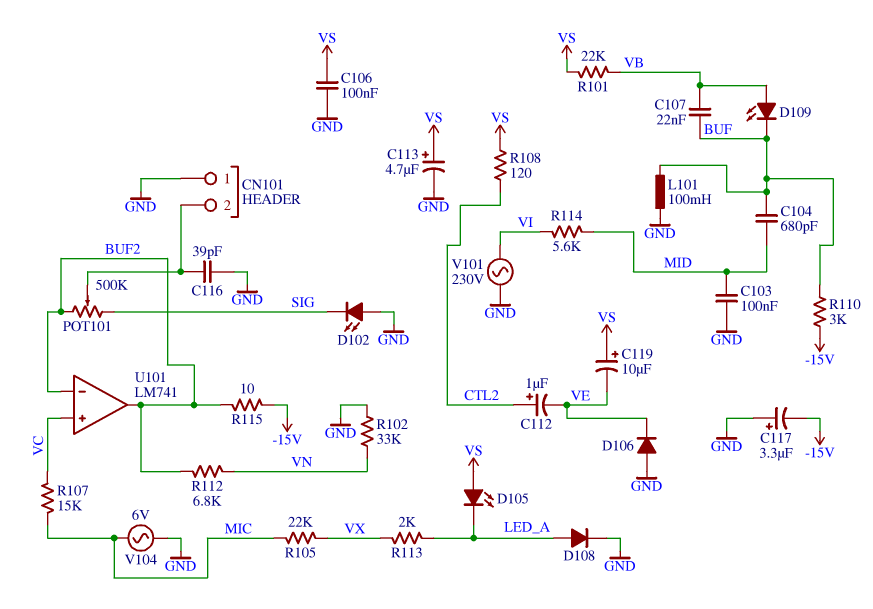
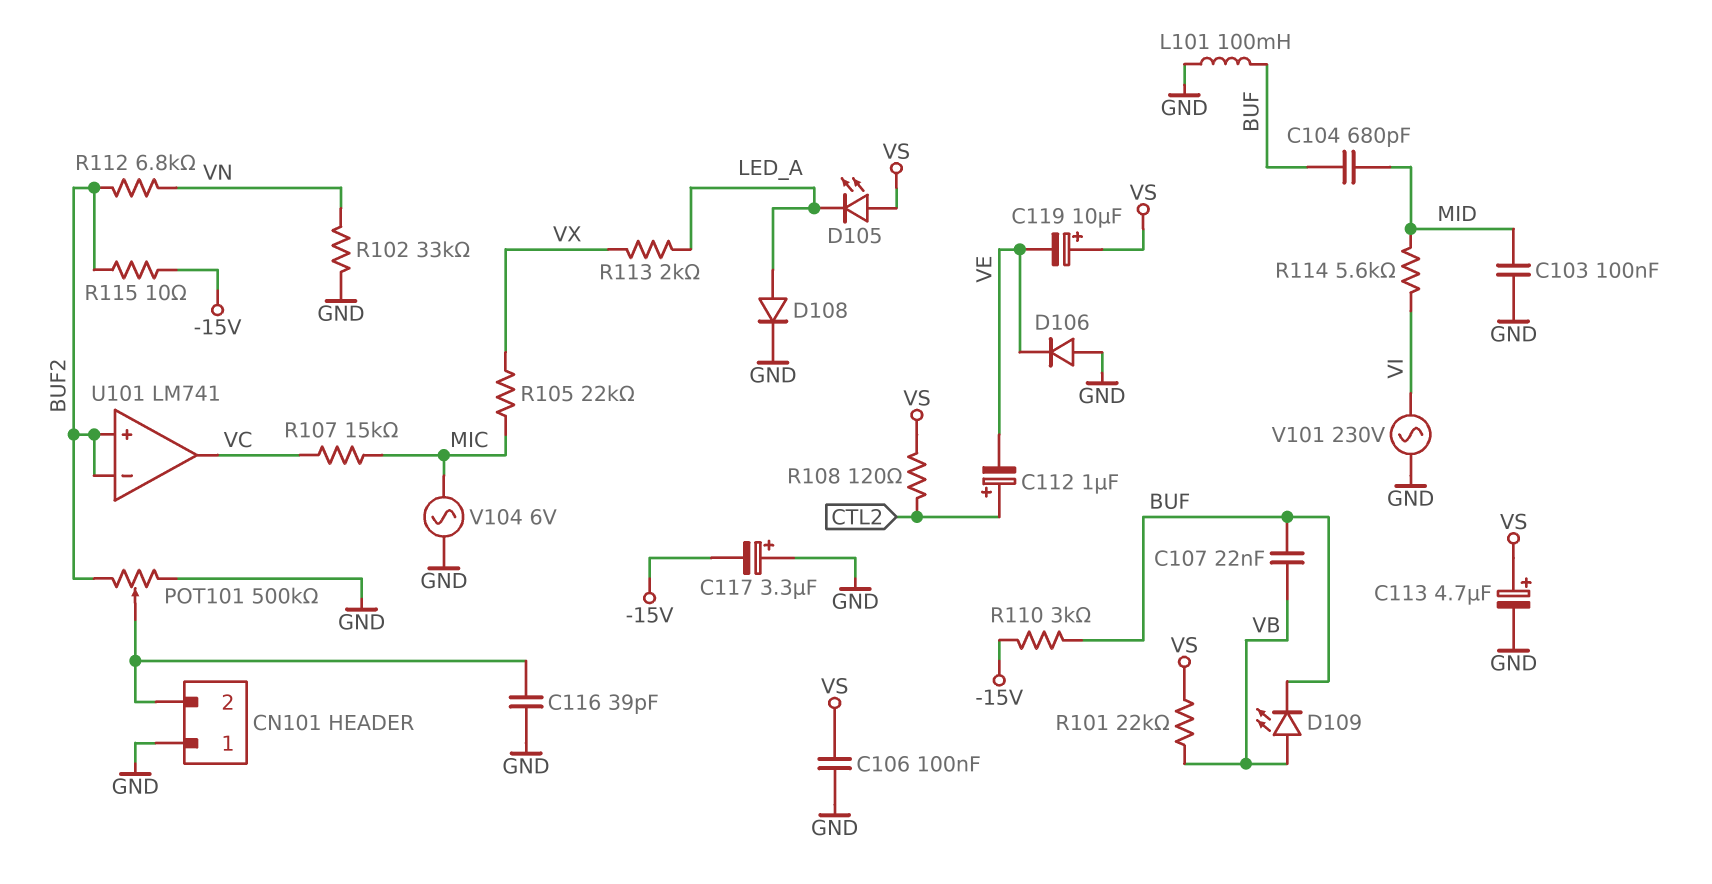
D102: LED (A GND, K SIG) -> none
POT101: 500k (BUF2, SIG, wiper CN101/2) -> 500k (BUF2, GND, wiper CN101/2)
U101 pin in+: VC -> BUF2
U101 pin out: BUF2 -> VC

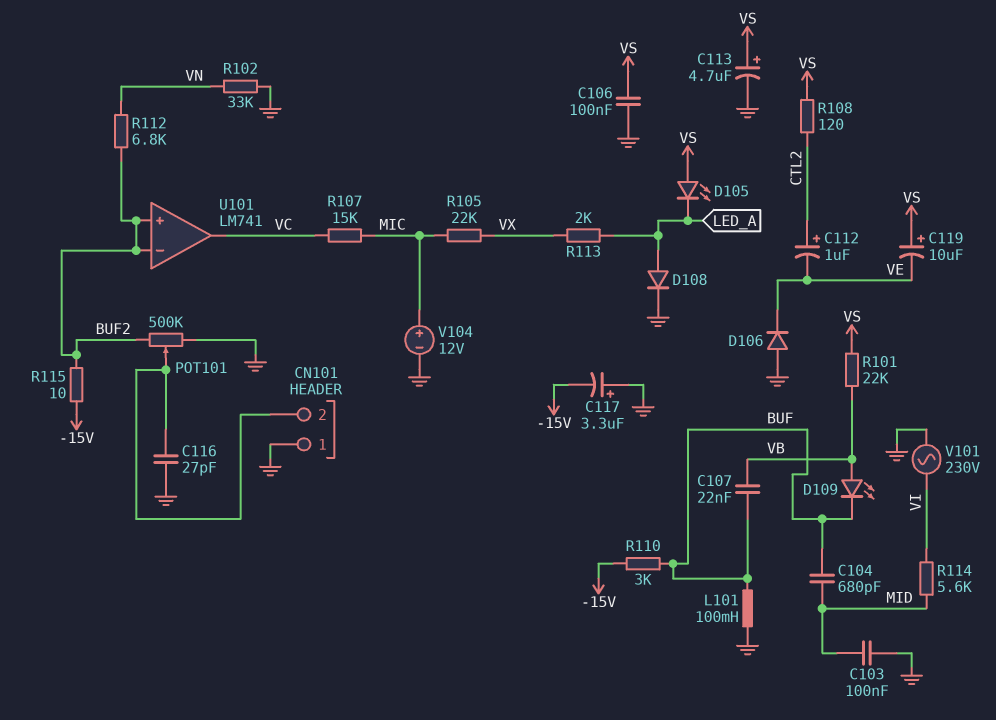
C116: 39pF (CN101/2, GND) -> 27pF (CN101/2, GND)
V104: AC 6V (GND, MIC) -> 12V (plus MIC, minus GND)

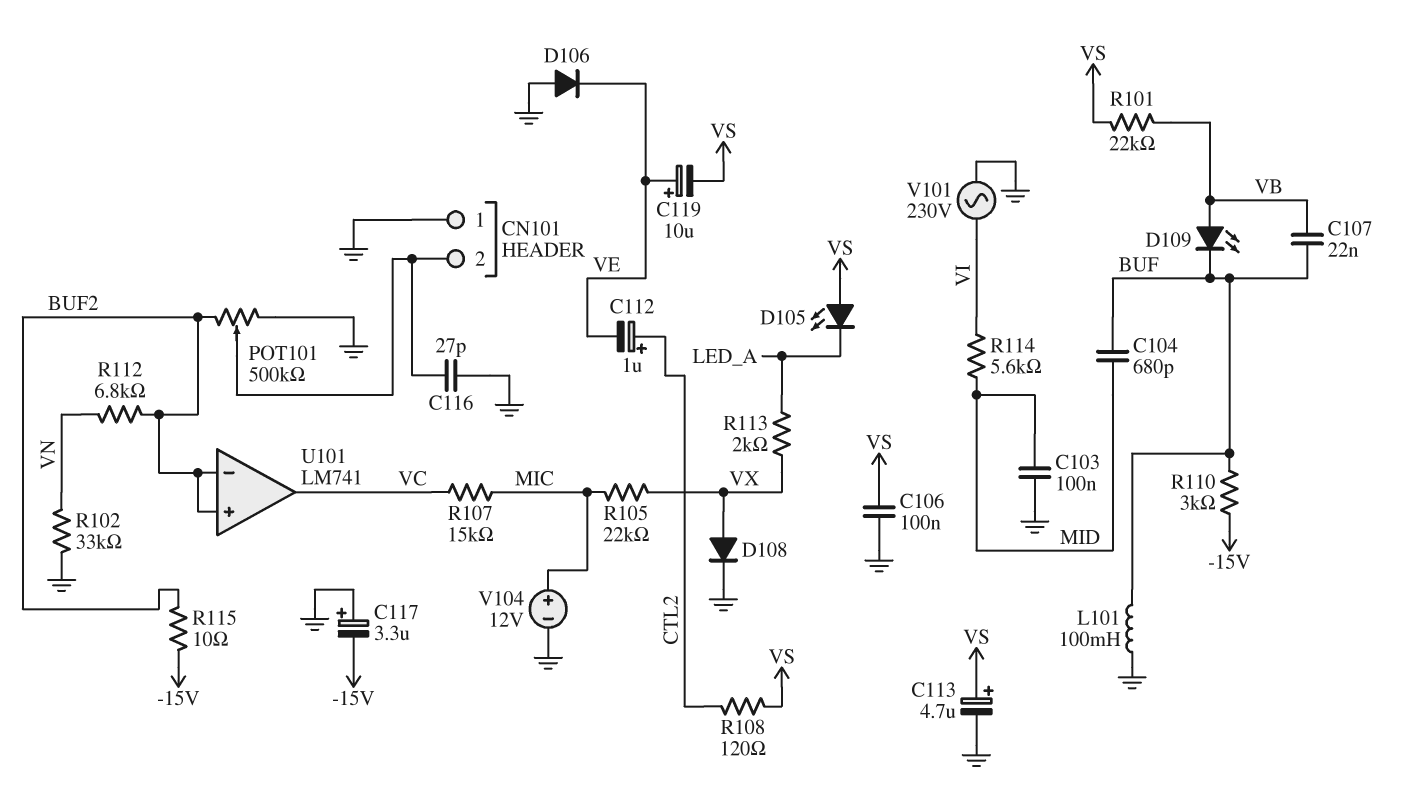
C119: 10uF (plus VS, minus VE) -> 10uF (plus VE, minus VS)
D108: diode (A LED_A, K GND) -> diode (A VX, K GND)

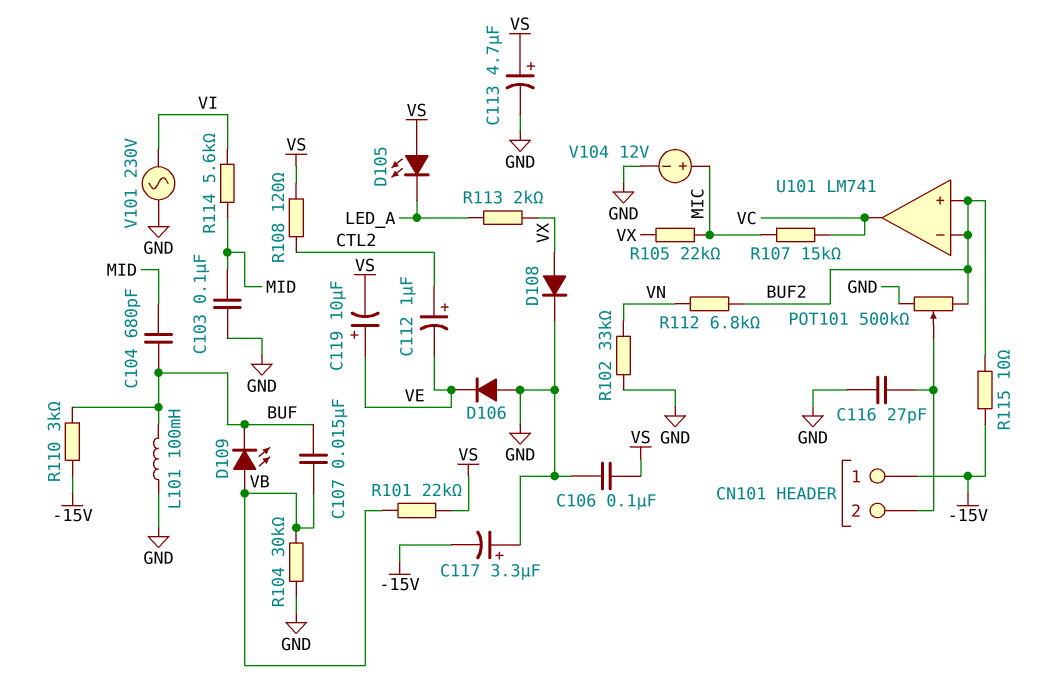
C107: 22nF (BUF, VB) -> 15nF (BUF, VB)
CN101 pin 1: GND -> -15V
R104: none -> 30k (GND, VB)

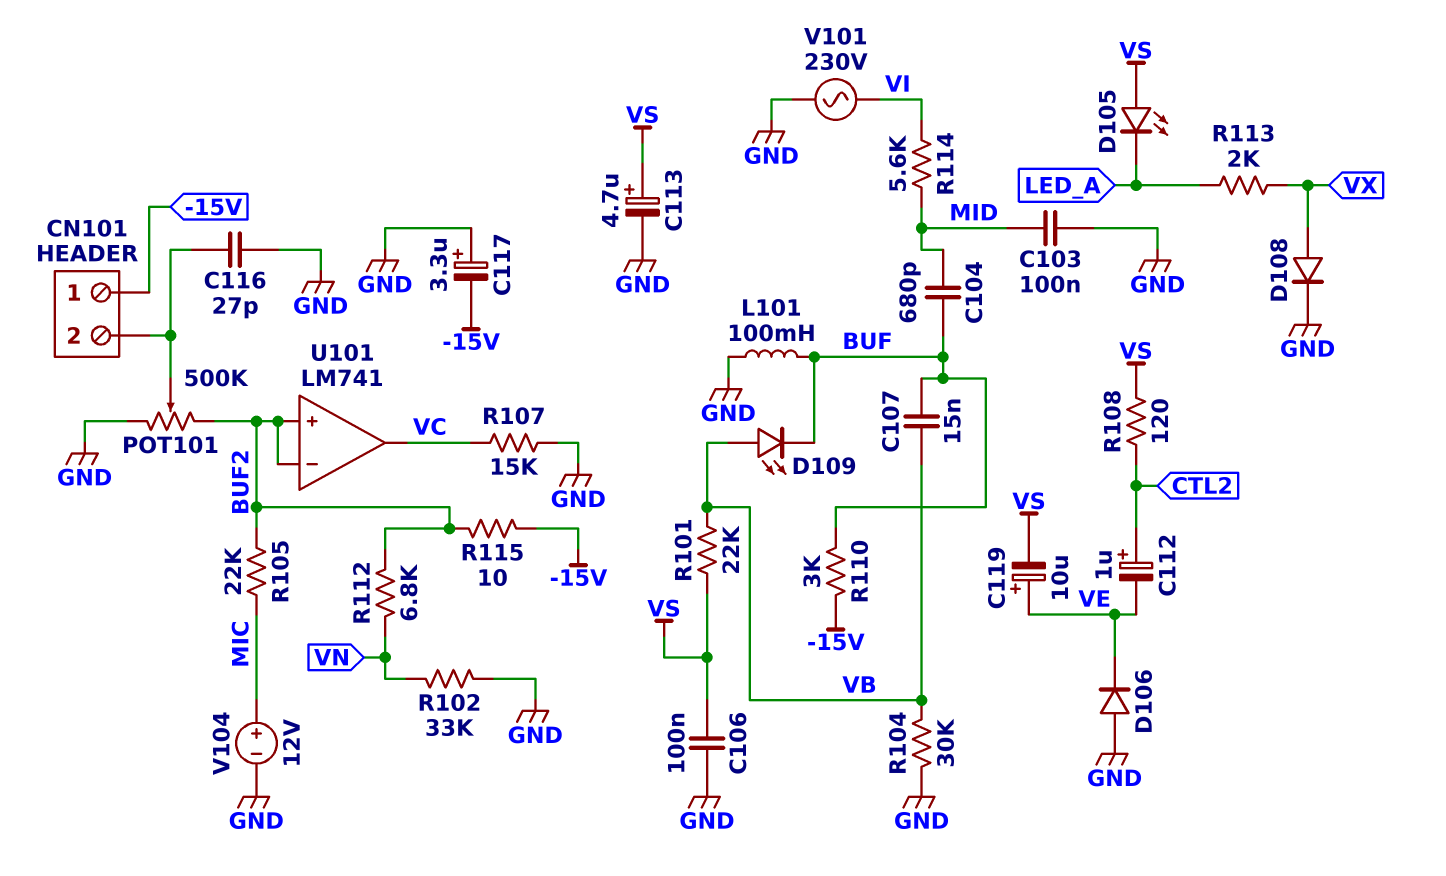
R105: 22k (MIC, VX) -> 22k (BUF2, MIC)
R107: 15k (MIC, VC) -> 15k (GND, VC)

